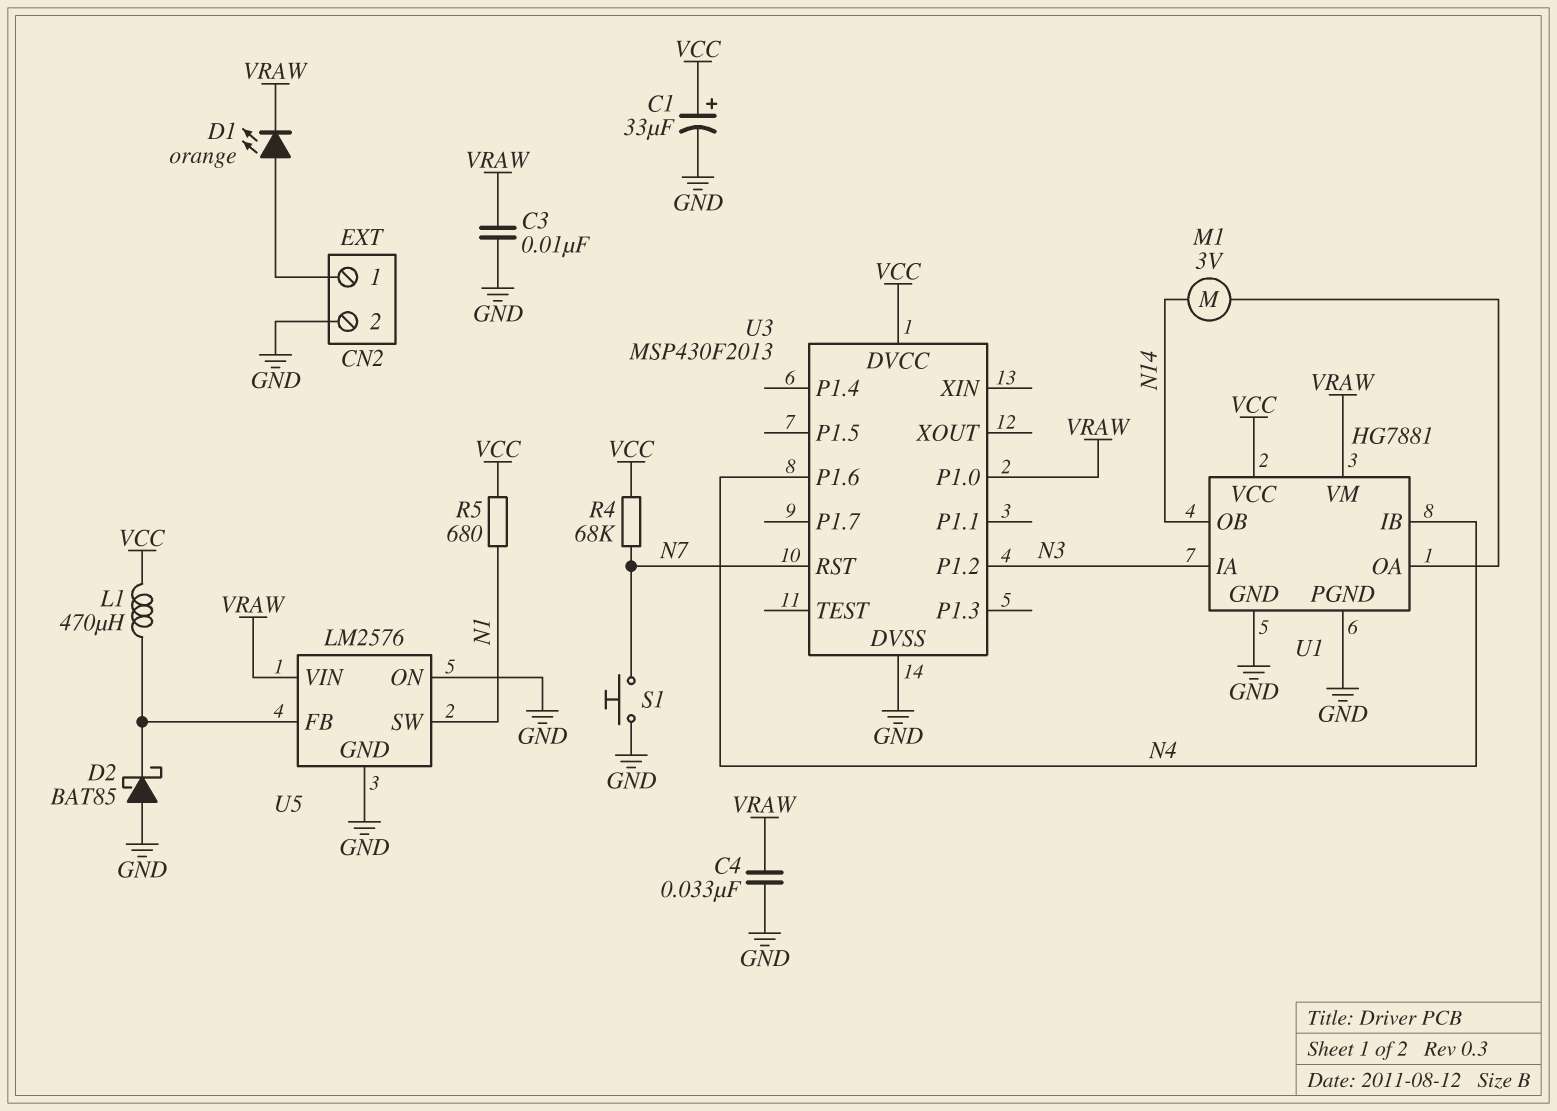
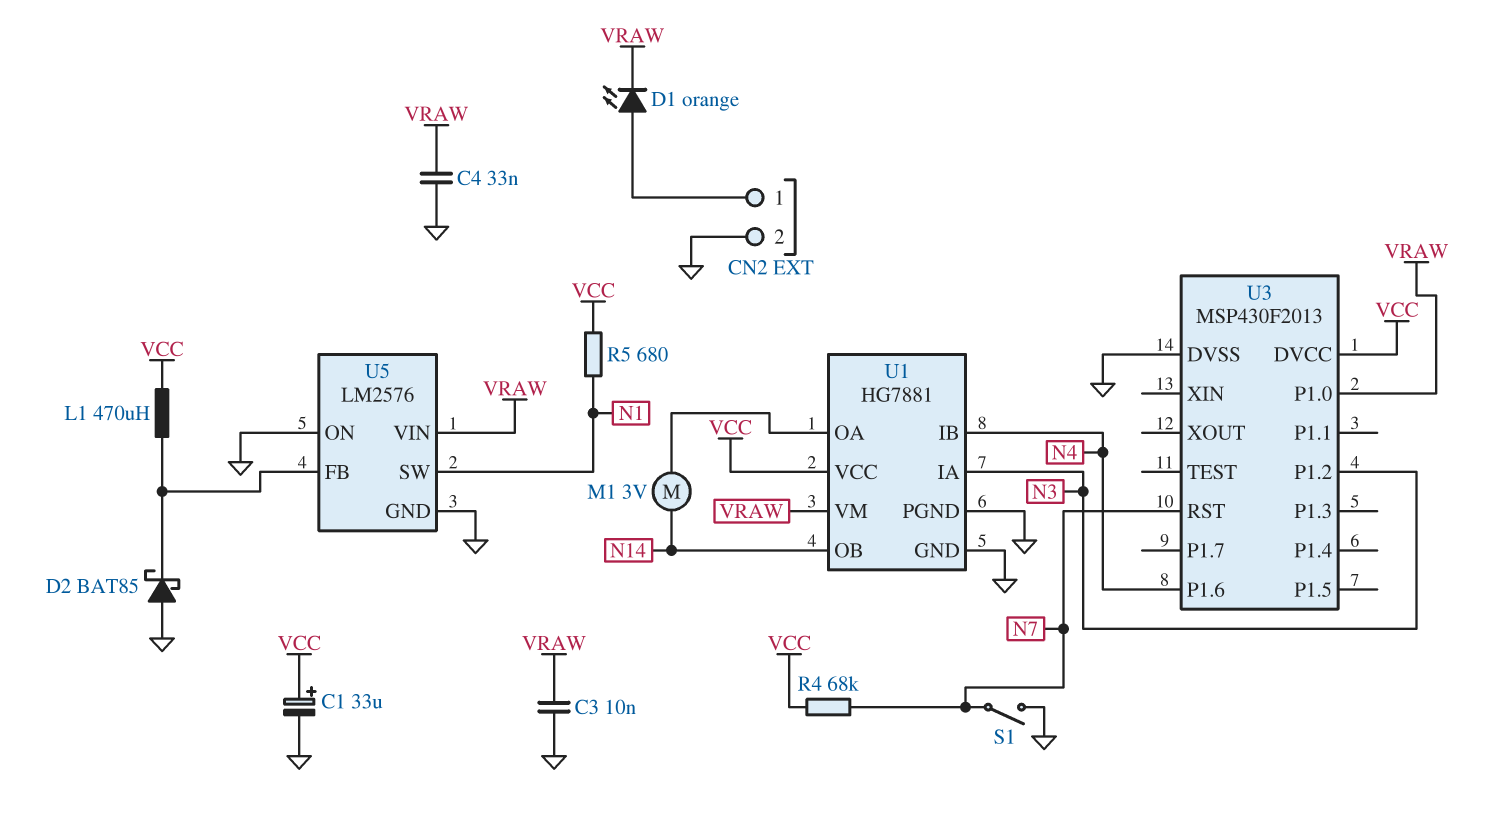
S1: button (GND, N7) -> switch (GND, N7)

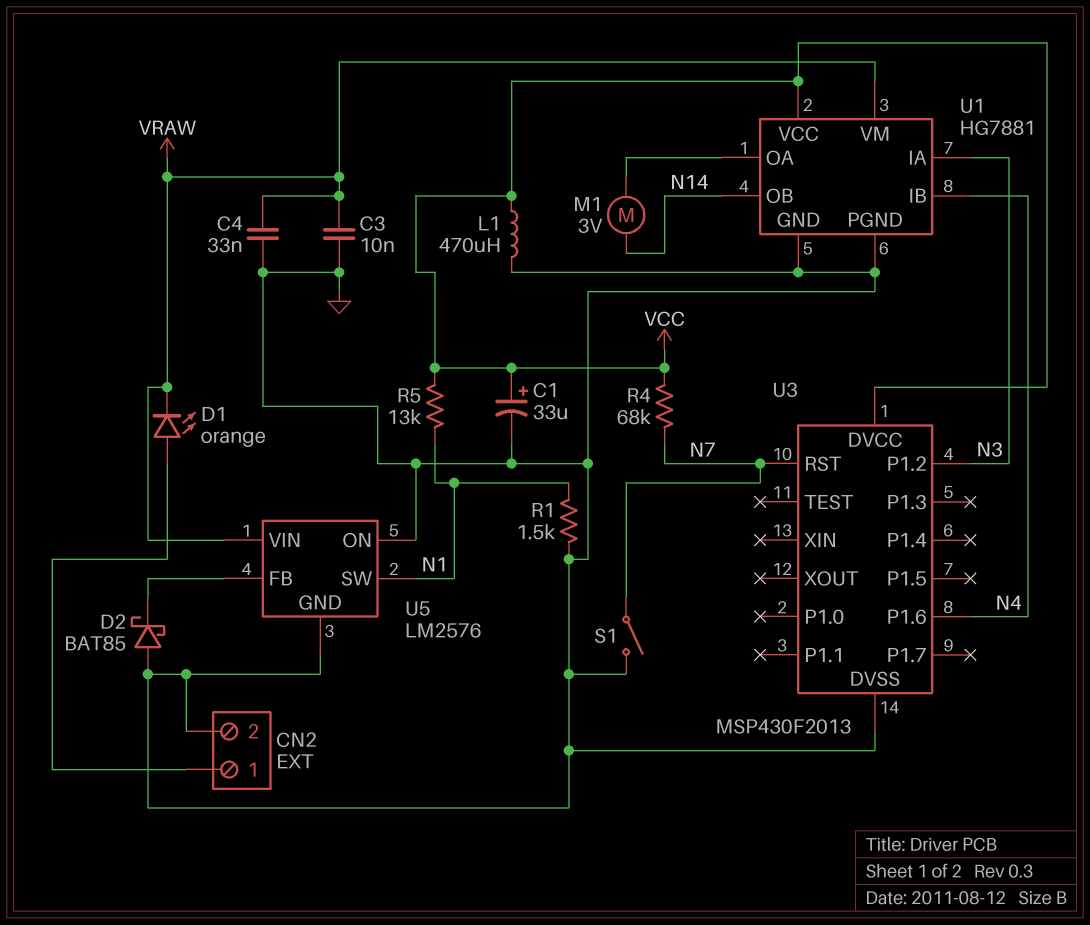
L1: 470uH (U5/FB, VCC) -> 470uH (GND, VCC)
R1: none -> 1.5k (GND, N1)
R5: 680 (N1, VCC) -> 13k (N1, VCC)
U3 pin P1.0: VRAW -> none

